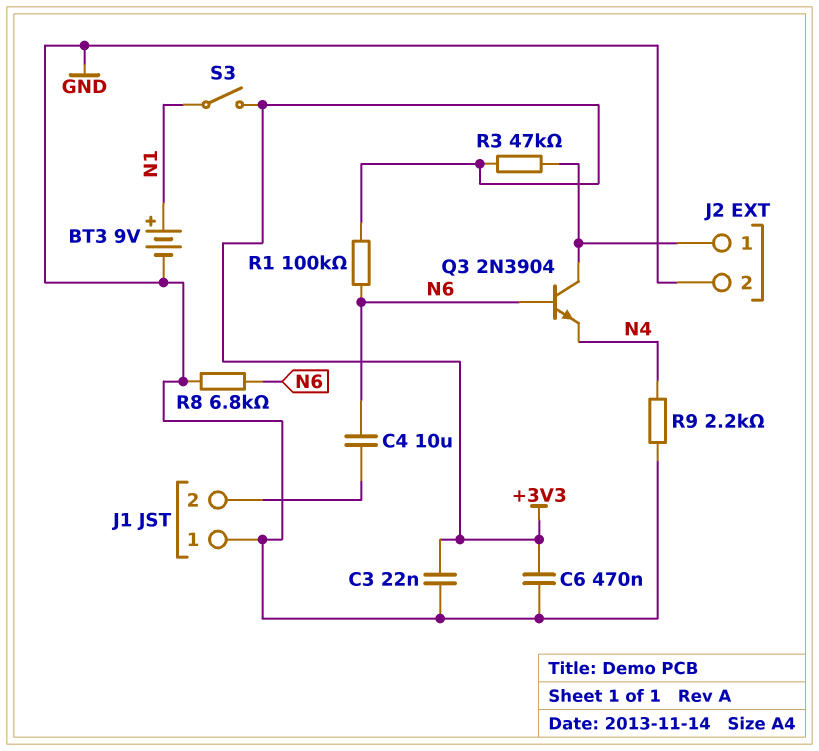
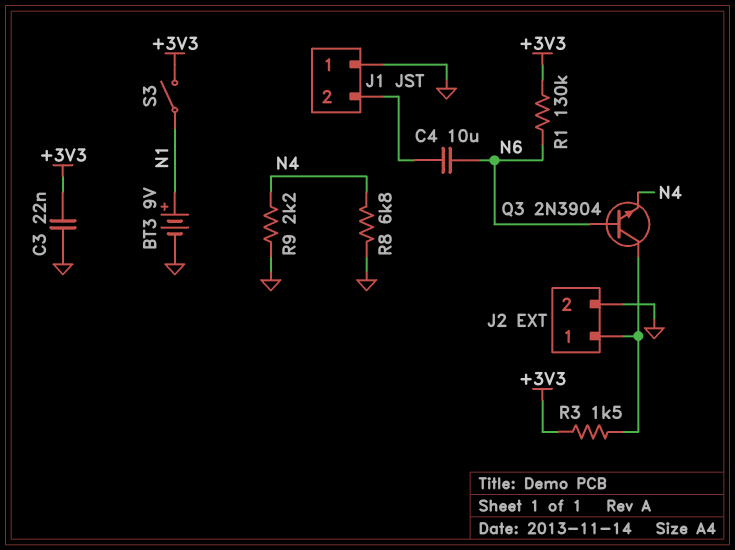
C6: 470nF (+3V3, GND) -> none
R1: 100k (+3V3, N6) -> 130k (+3V3, N6)
R3: 47k (+3V3, J2/1) -> 1.5k (+3V3, J2/1)
R8: 6.8k (GND, N6) -> 6.8k (GND, N4)

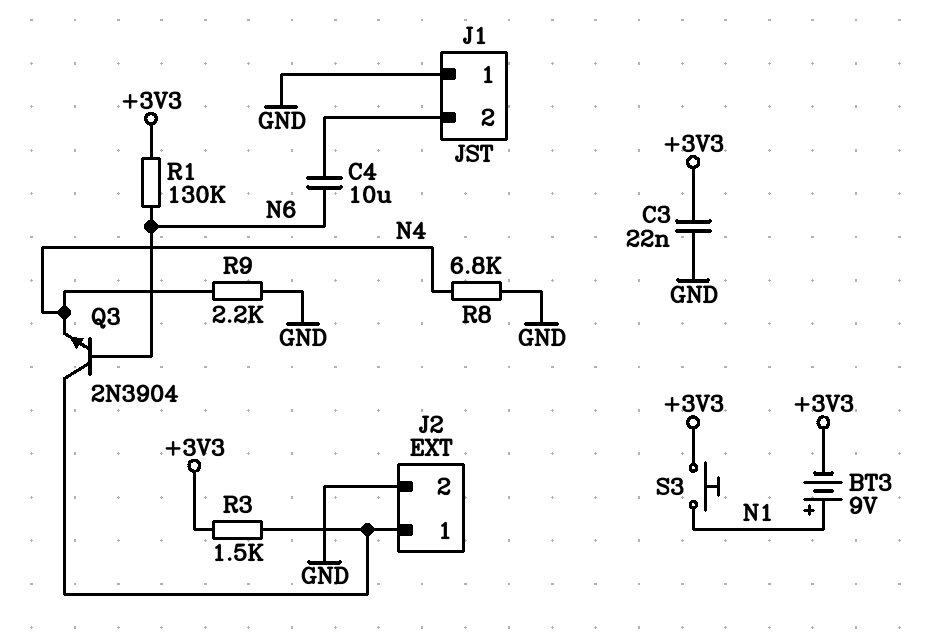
BT3: 9V (plus N1, minus GND) -> 9V (plus N1, minus +3V3)
S3: switch (+3V3, N1) -> button (+3V3, N1)

